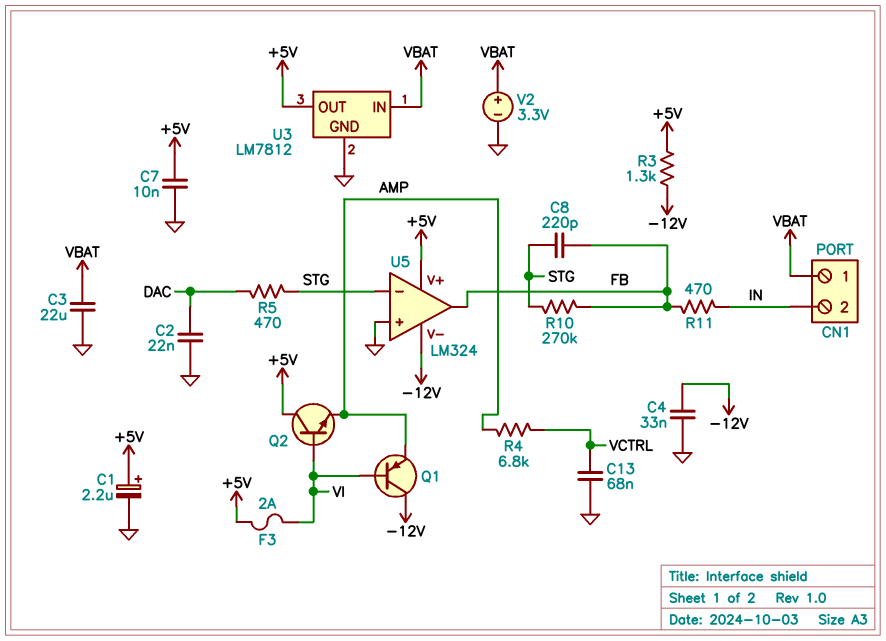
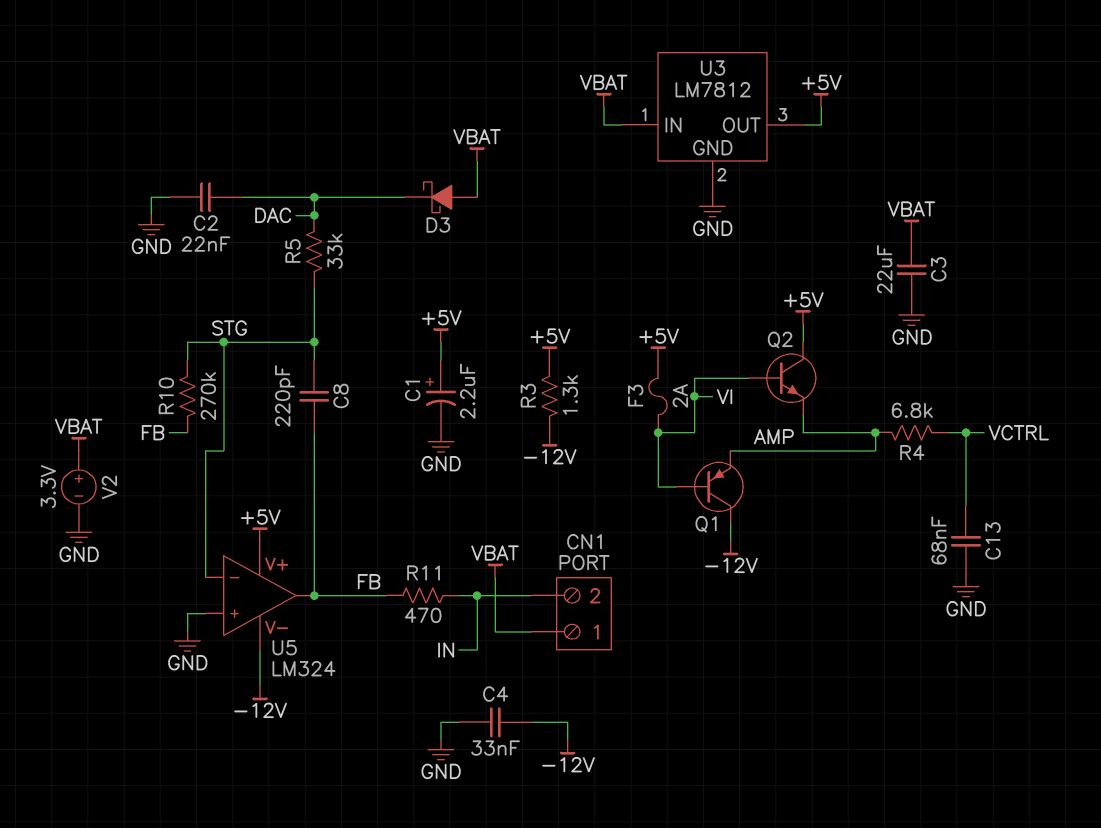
C7: 10nF (+5V, GND) -> none
D3: none -> schottky (A VBAT, K DAC)
R5: 470 (DAC, STG) -> 33k (DAC, STG)

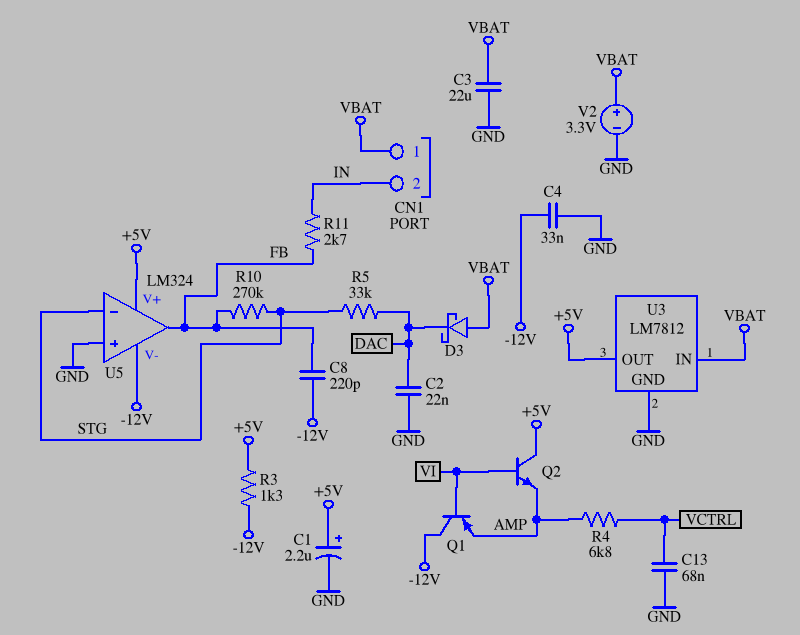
C8: 220pF (FB, STG) -> 220pF (-12V, FB)
F3: 2A (+5V, VI) -> none
R11: 470 (FB, IN) -> 2.7k (FB, IN)

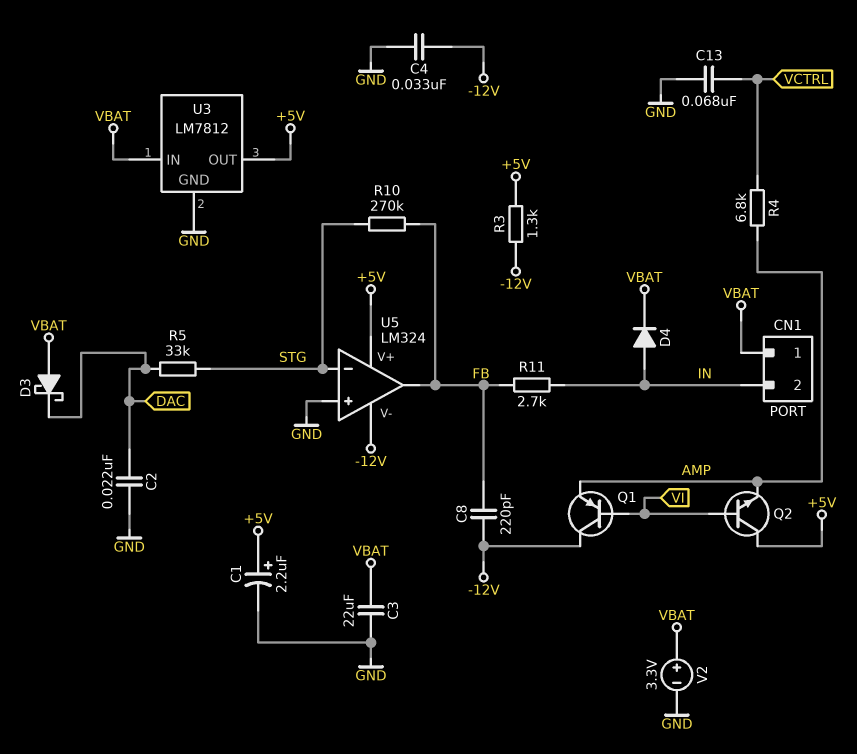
D4: none -> diode (A IN, K VBAT)

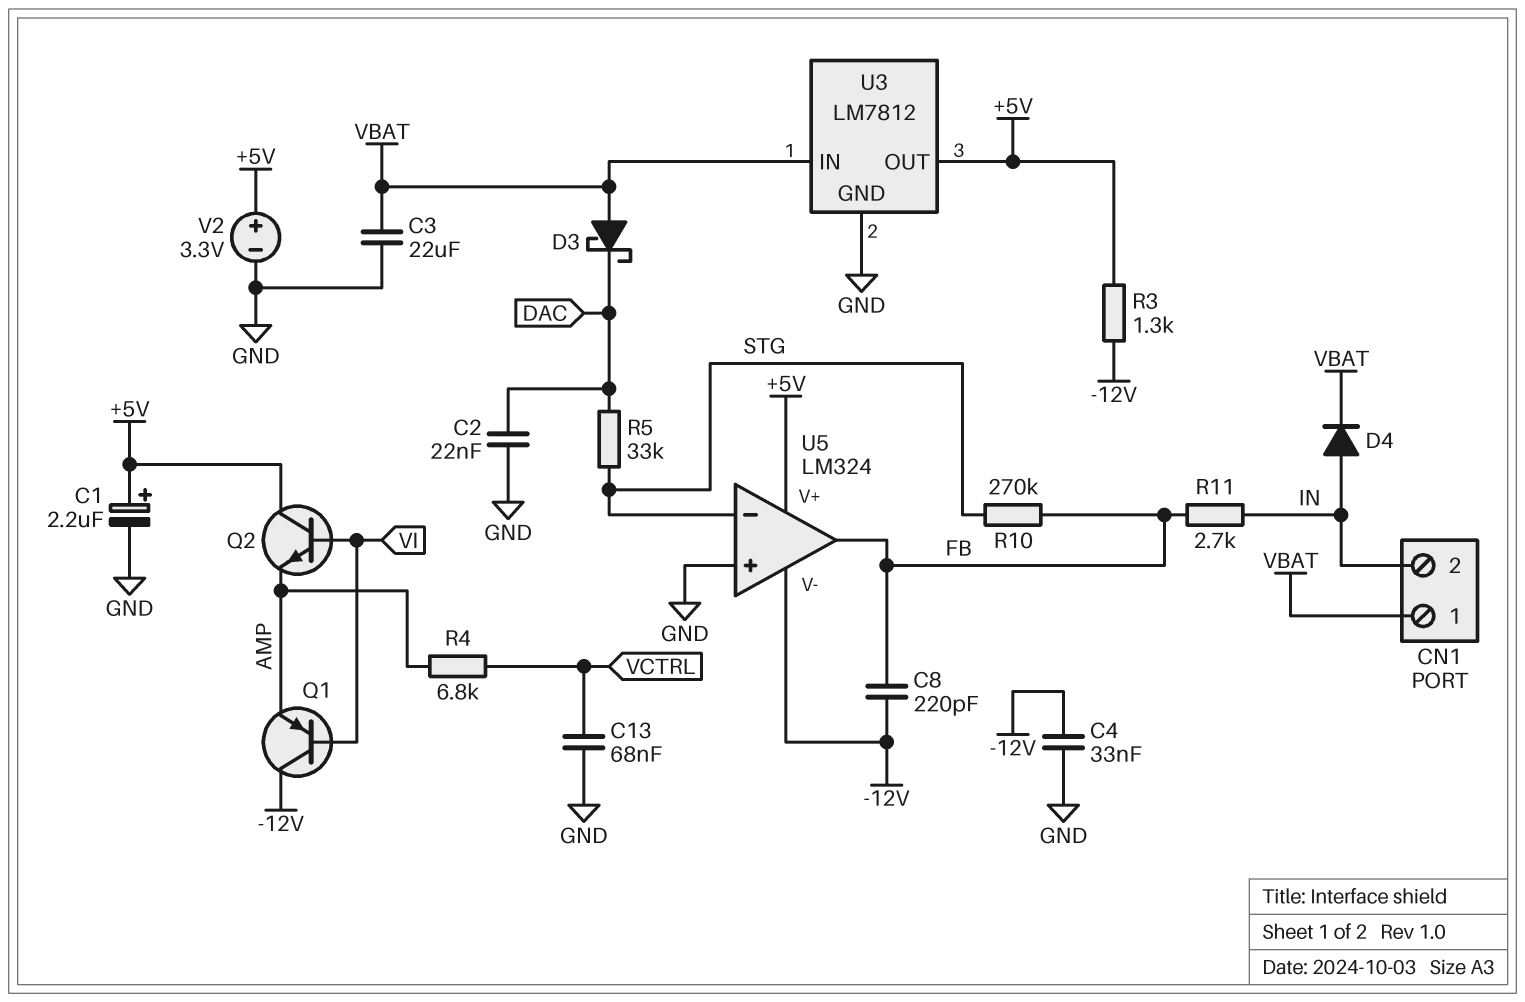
V2: 3.3V (plus VBAT, minus GND) -> 3.3V (plus +5V, minus GND)

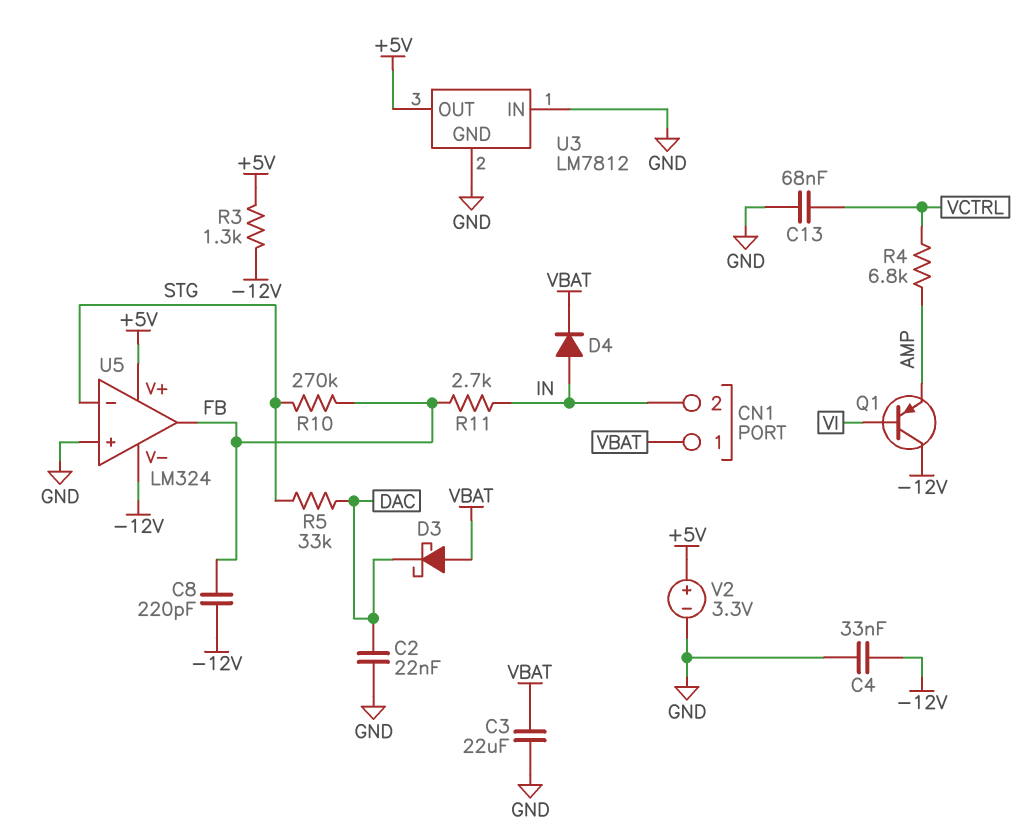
C1: 2.2uF (plus +5V, minus GND) -> none
Q2: NPN (B VI, C +5V, E AMP) -> none
U3 pin IN: VBAT -> GND

